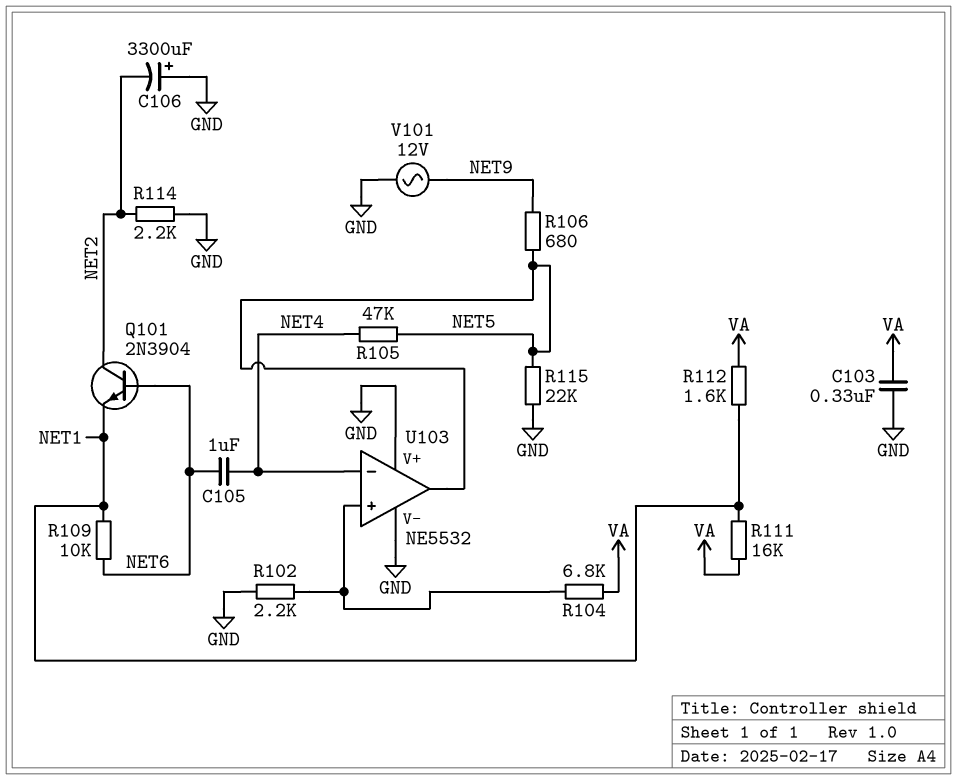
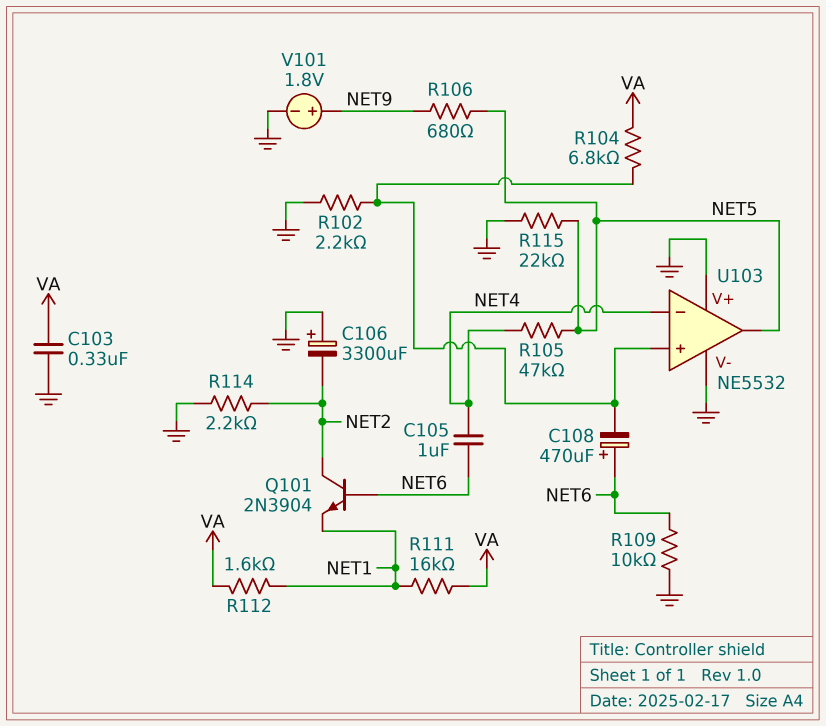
C108: none -> 470uF (plus NET6, minus U103/in+)
R109: 10k (NET1, NET6) -> 10k (GND, NET6)
V101: AC 12V (GND, NET9) -> 1.8V (plus NET9, minus GND)

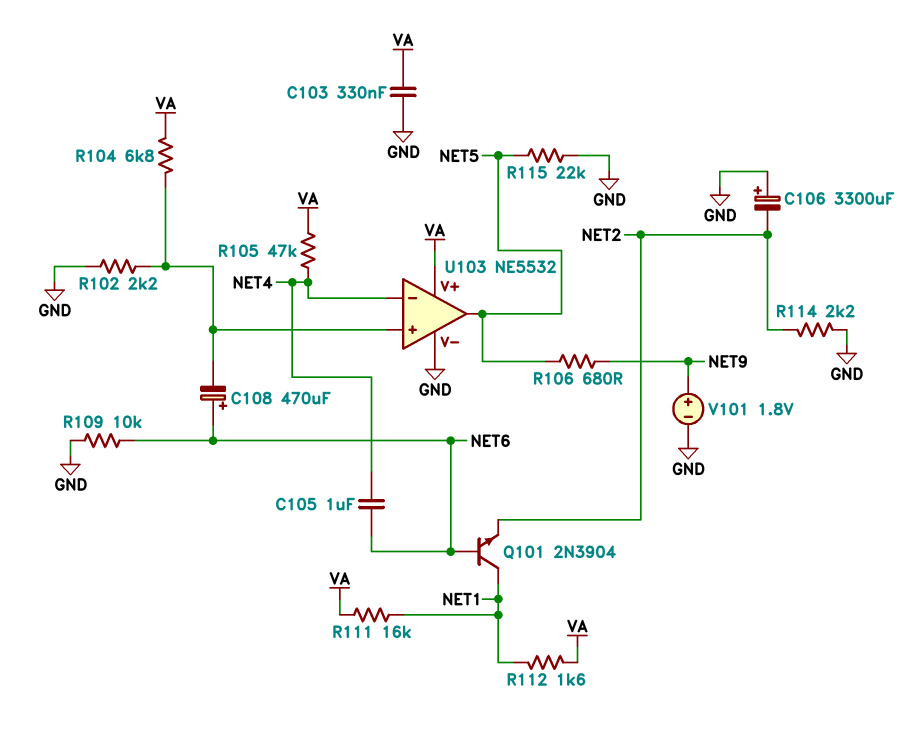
Q101: NPN 2N3904 (B NET6, C NET2, E NET1) -> NPN 2N3904 (B NET6, C NET1, E NET2)
R105: 47k (NET4, NET5) -> 47k (NET4, VA)
U103 pin V+: GND -> VA

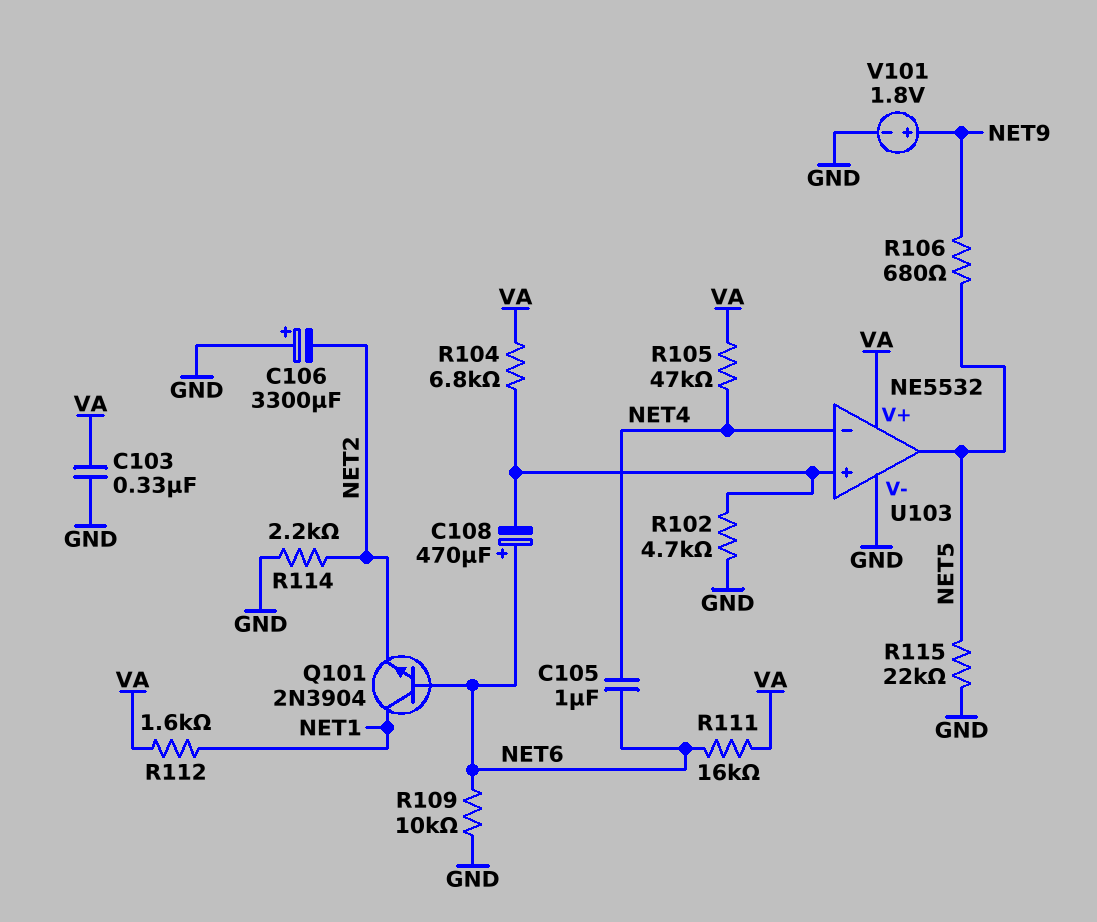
R102: 2.2k (GND, U103/in+) -> 4.7k (GND, U103/in+)
R111: 16k (NET1, VA) -> 16k (NET6, VA)

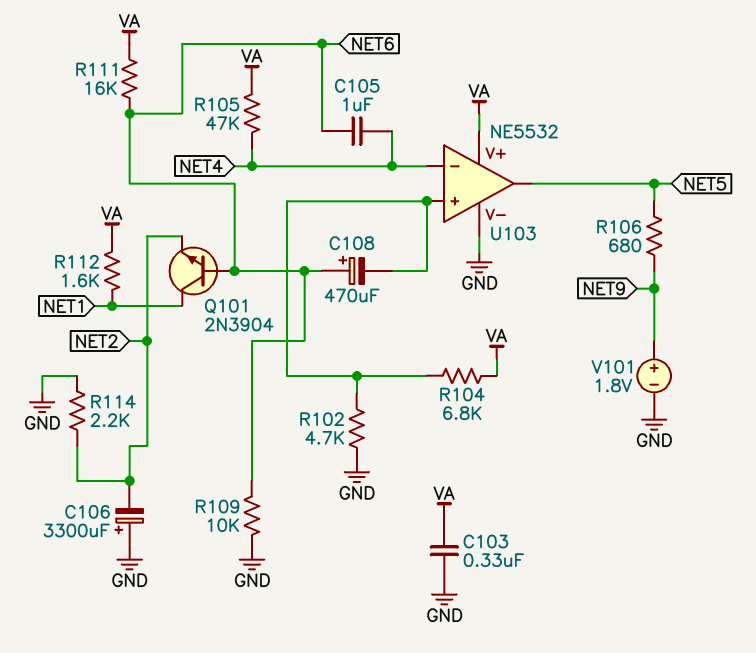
R115: 22k (GND, NET5) -> none

